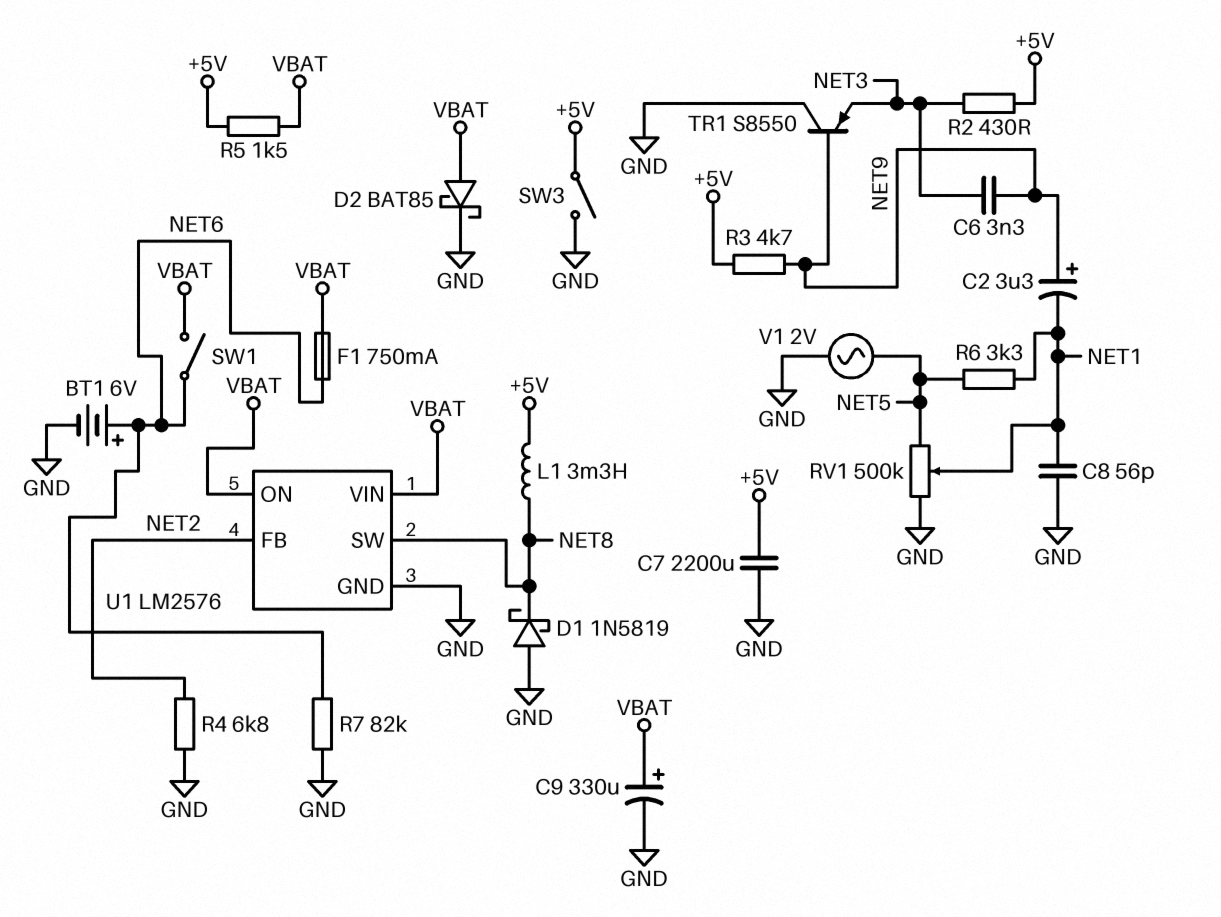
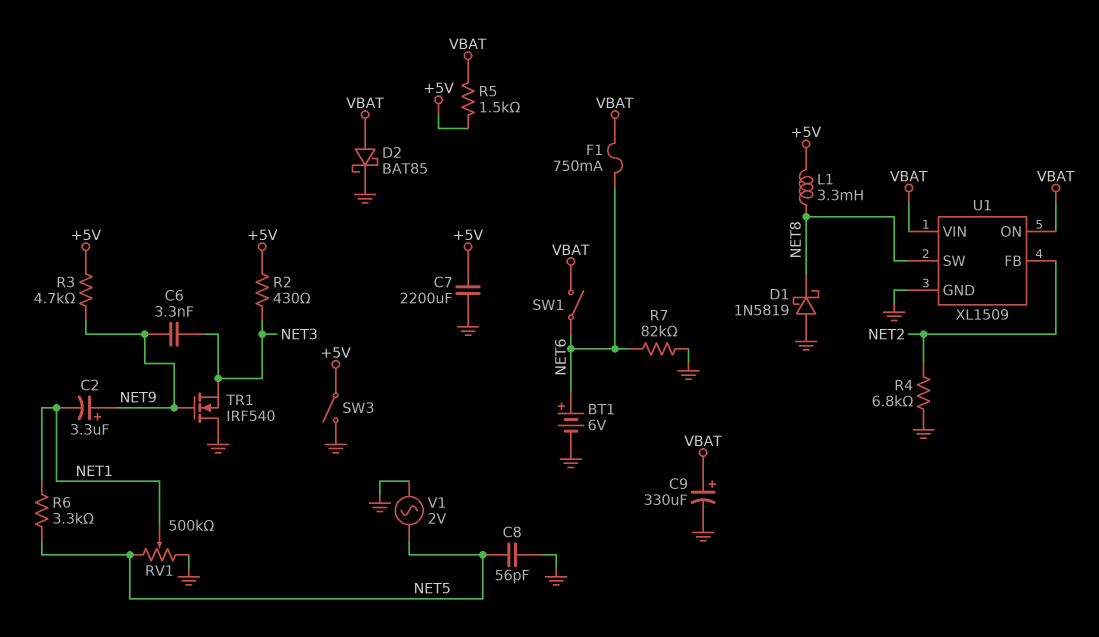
C8: 56pF (GND, NET1) -> 56pF (GND, NET5)
TR1: PNP S8550 (B NET9, C GND, E NET3) -> NMOS IRF540 (G NET9, D GND, S NET3)
U1: LM2576 -> XL1509

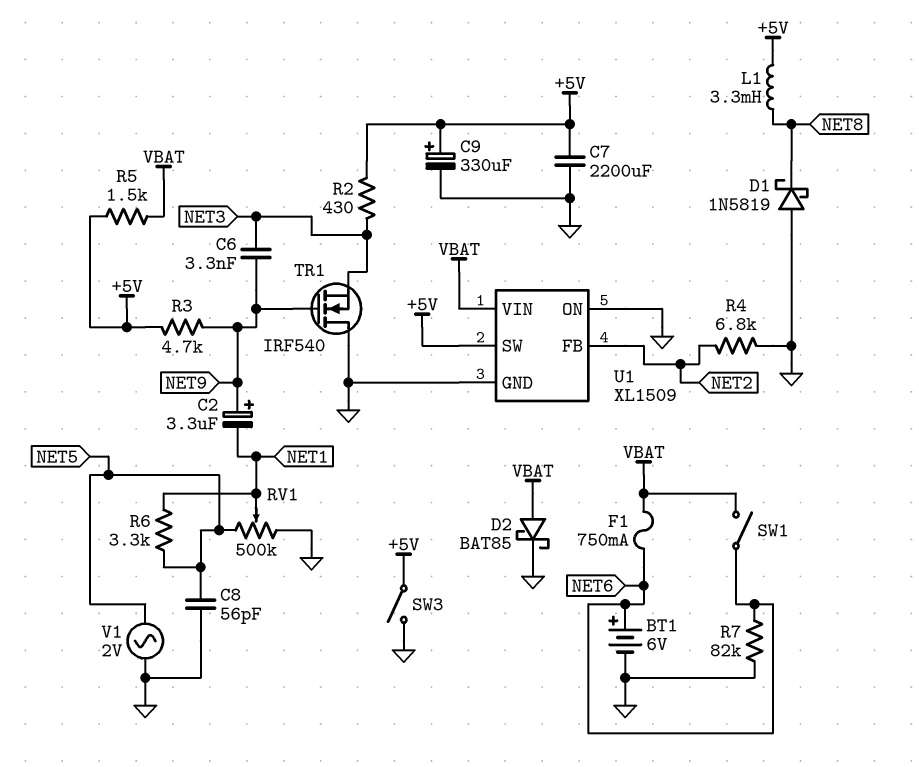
C9: 330uF (plus VBAT, minus GND) -> 330uF (plus +5V, minus GND)
U1 pin ON: VBAT -> GND
U1 pin SW: NET8 -> +5V

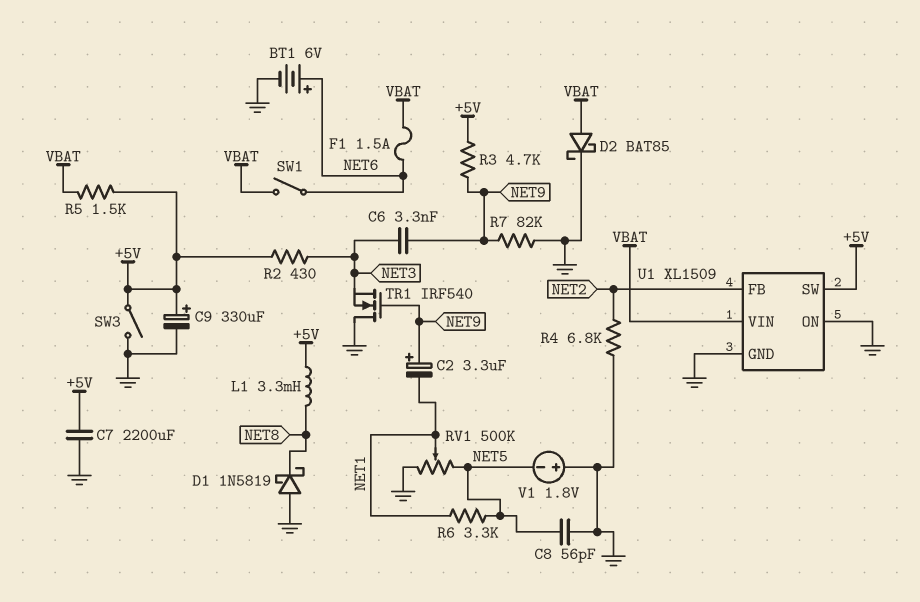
F1: 750mA (NET6, VBAT) -> 1.5A (NET6, VBAT)
R7: 82k (GND, NET6) -> 82k (GND, NET9)
V1: AC 2V (GND, NET5) -> 1.8V (plus GND, minus NET5)

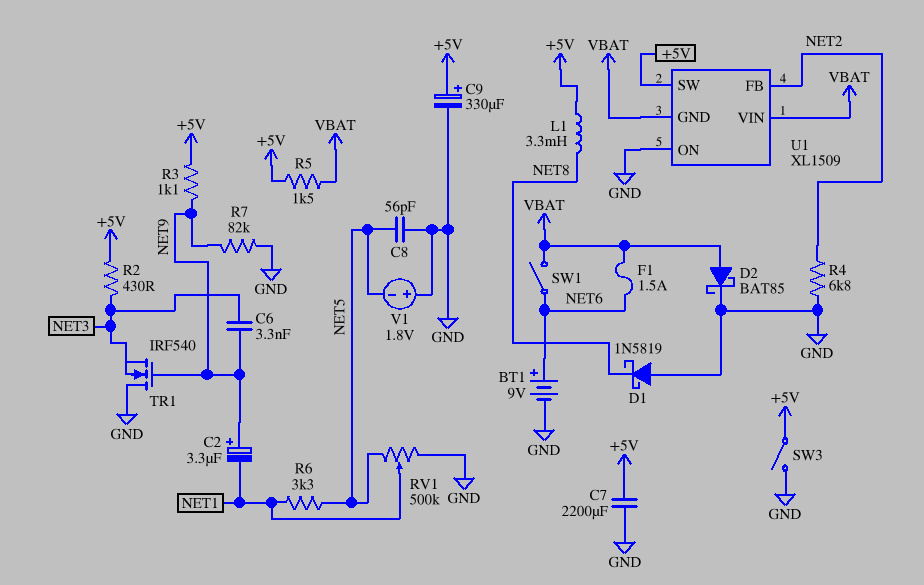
BT1: 6V (plus NET6, minus GND) -> 9V (plus NET6, minus GND)
R3: 4.7k (+5V, NET9) -> 1.1k (+5V, NET9)
U1 pin GND: GND -> VBAT

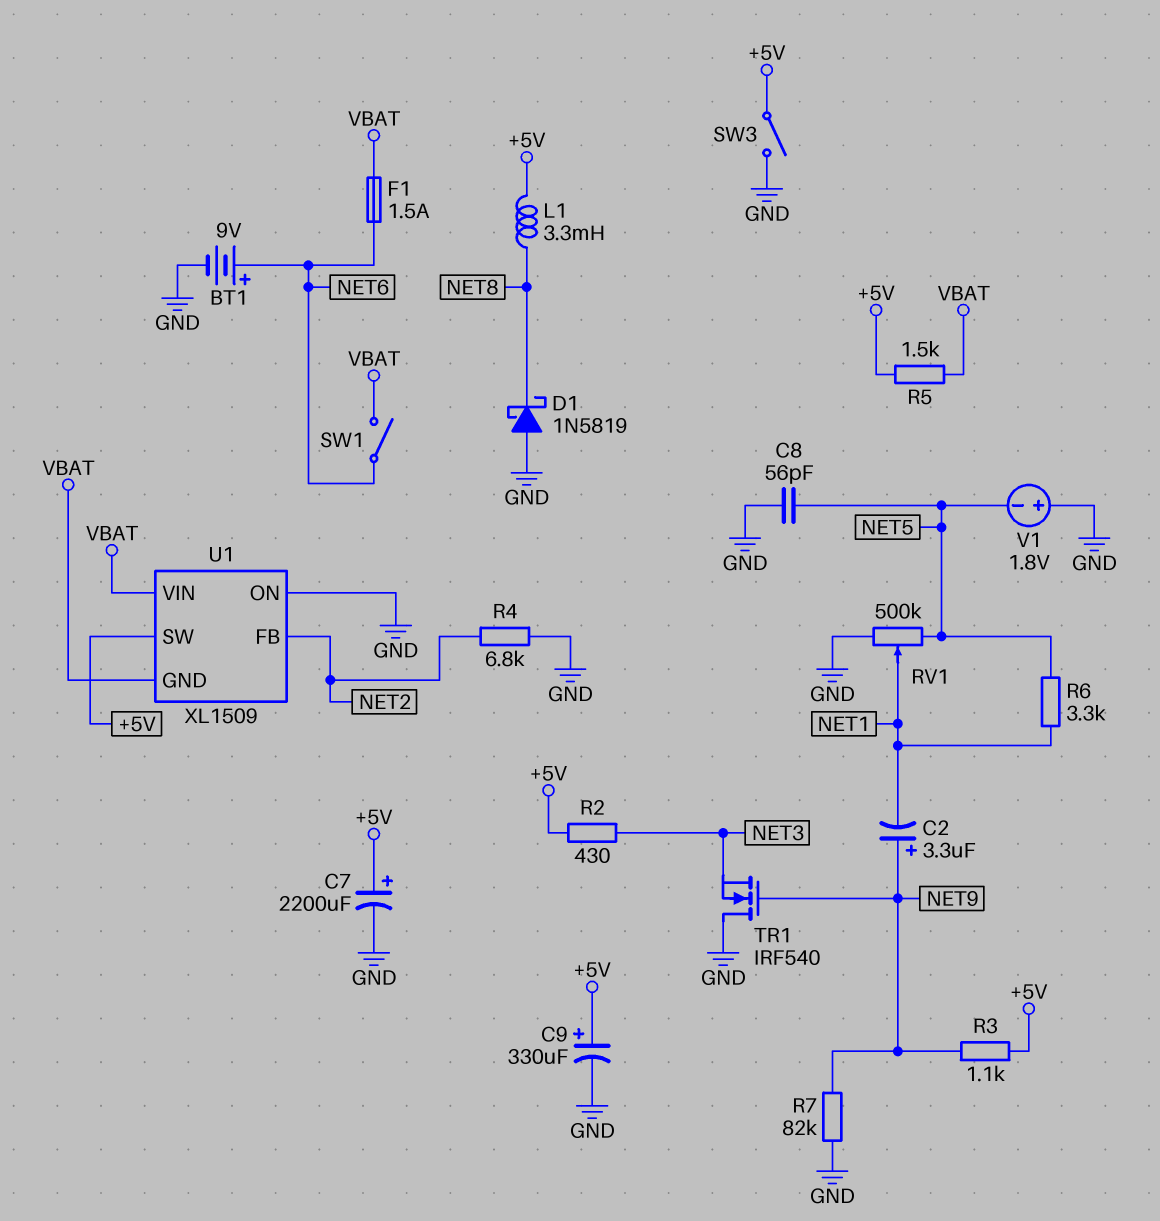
C6: 3.3nF (NET3, NET9) -> none
C7: 2200uF (+5V, GND) -> 2200uF (plus +5V, minus GND)
D2: schottky BAT85 (A VBAT, K GND) -> none

